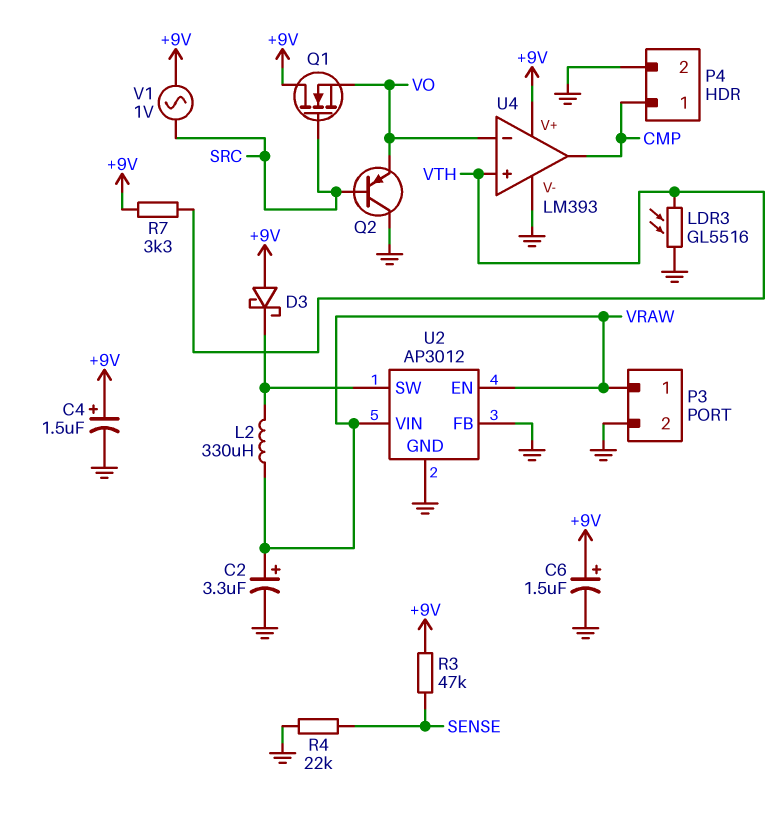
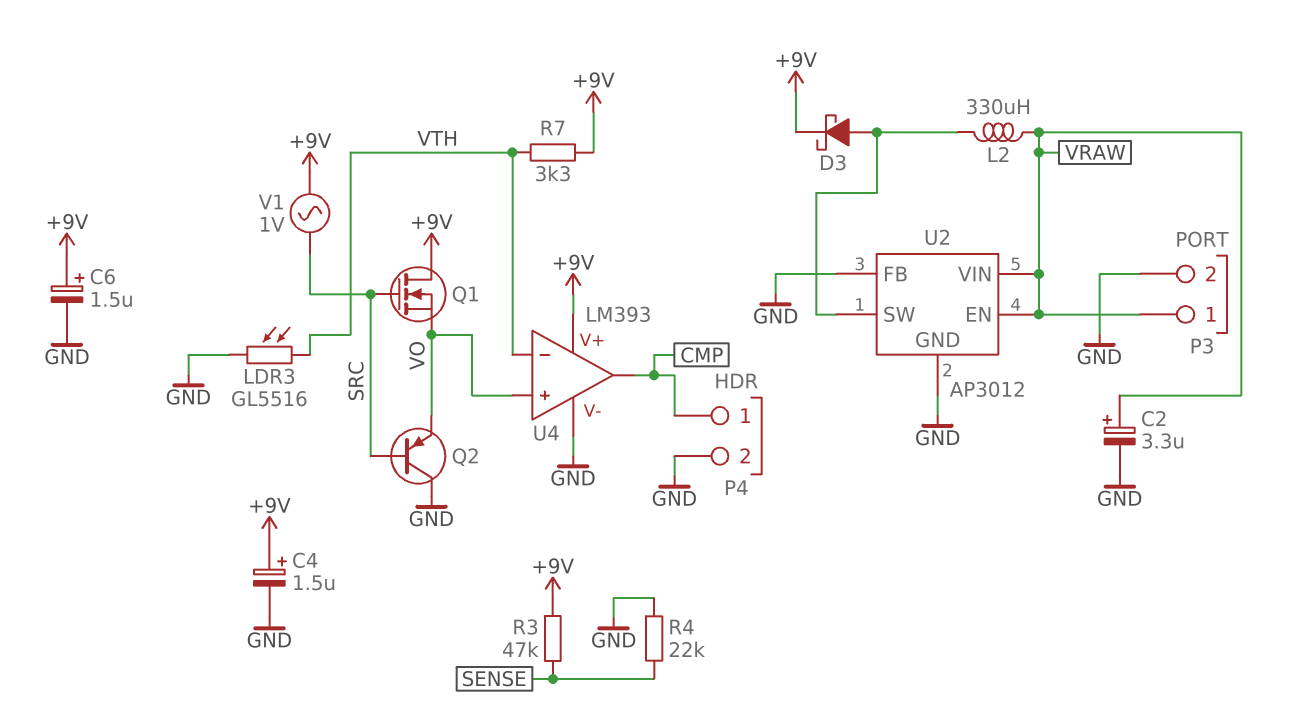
D3: schottky (A +9V, K U2/SW) -> schottky (A U2/SW, K +9V)
U4 pin in+: VTH -> VO
U4 pin in-: VO -> VTH

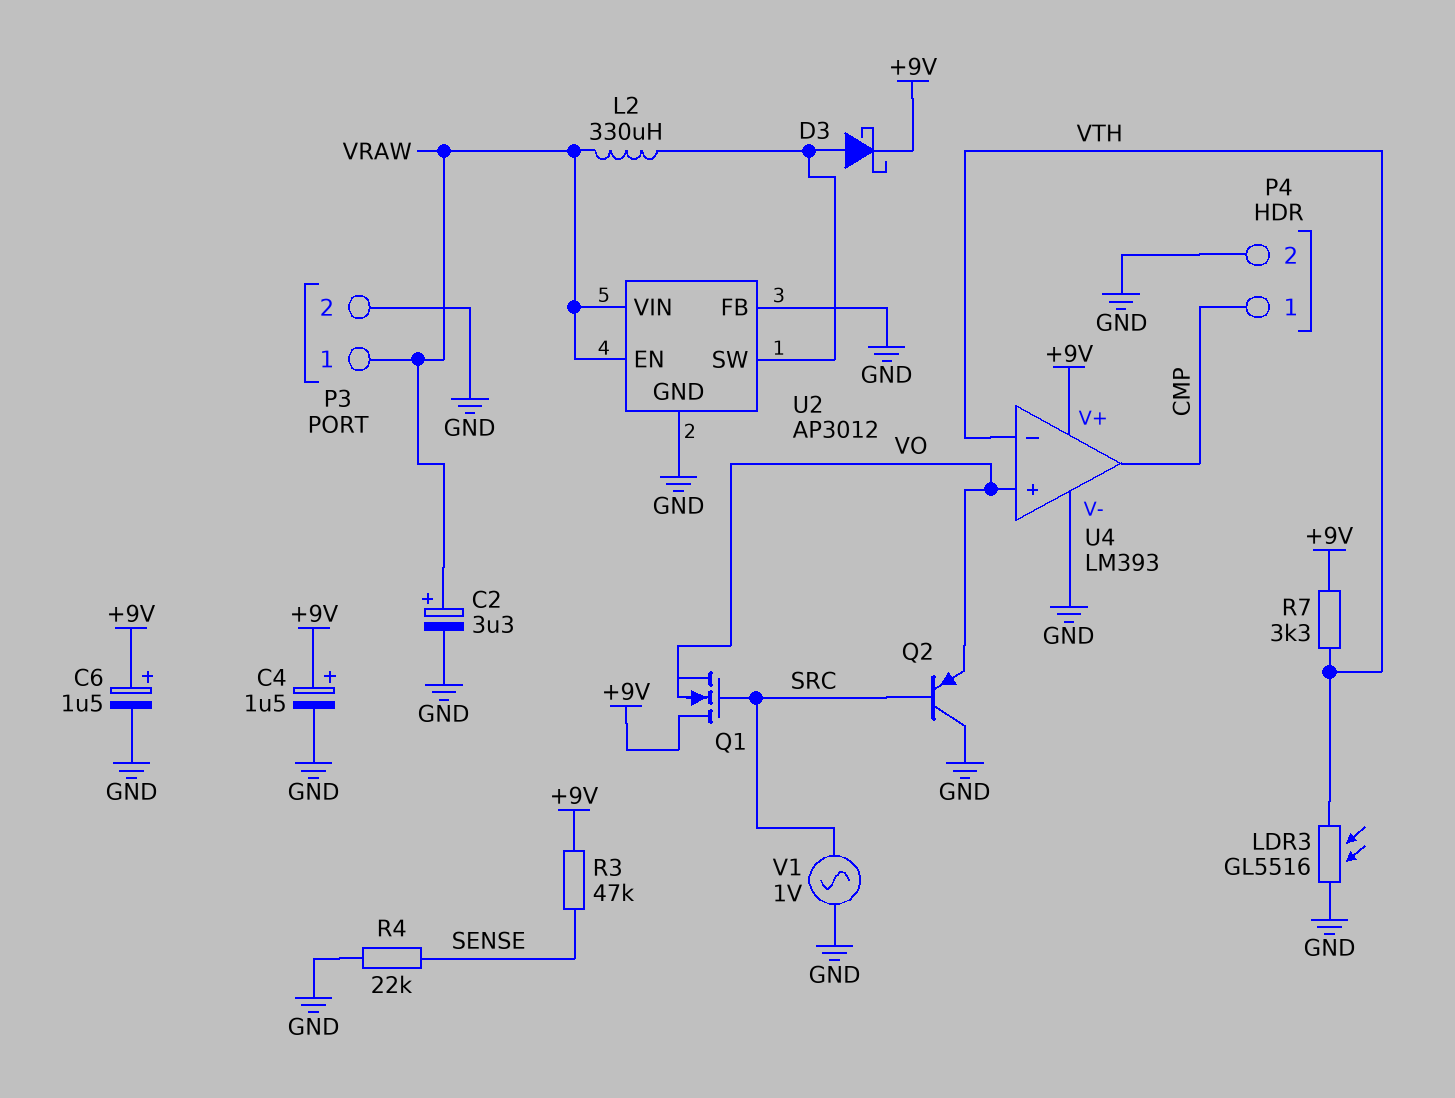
V1: AC 1V (+9V, SRC) -> AC 1V (GND, SRC)

